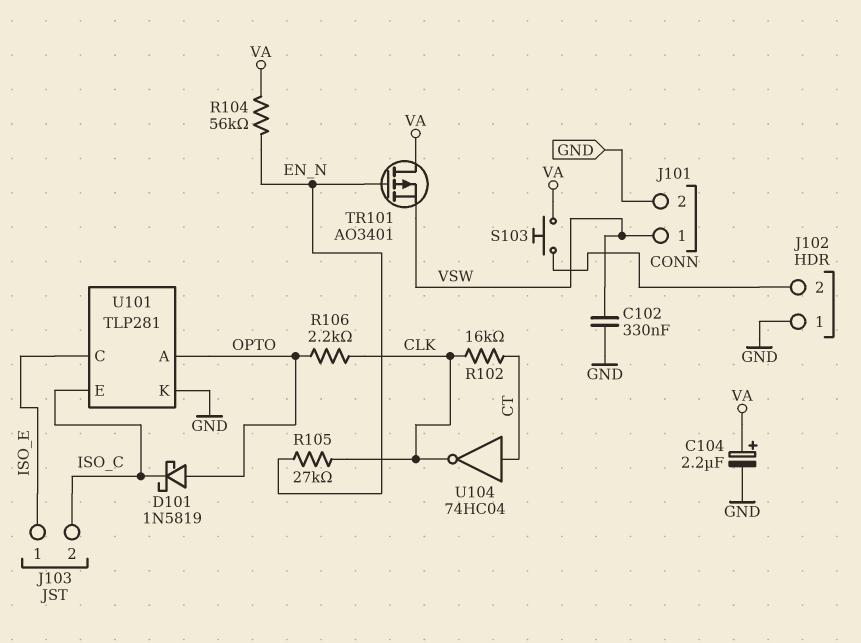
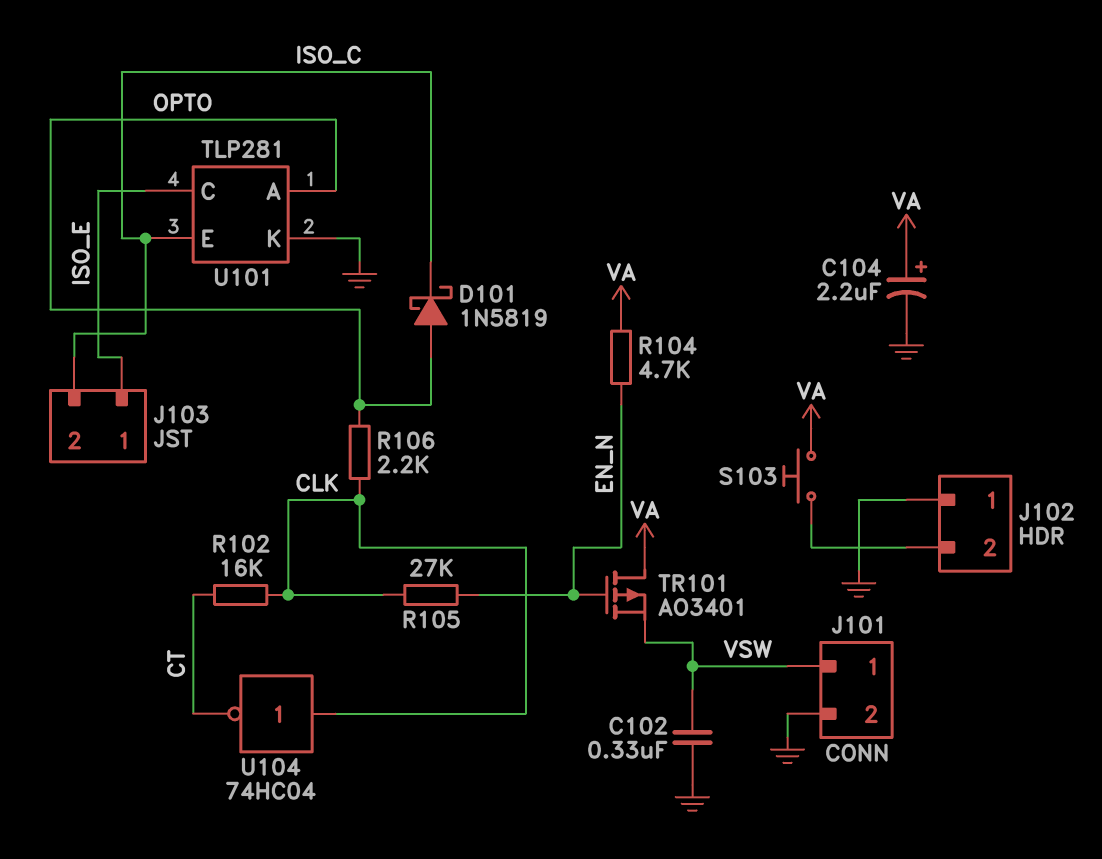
R104: 56k (EN_N, VA) -> 4.7k (EN_N, VA)
U104: NOT 74HC04 (in CT, out CLK) -> NOT 74HC04 (in CLK, out CT)

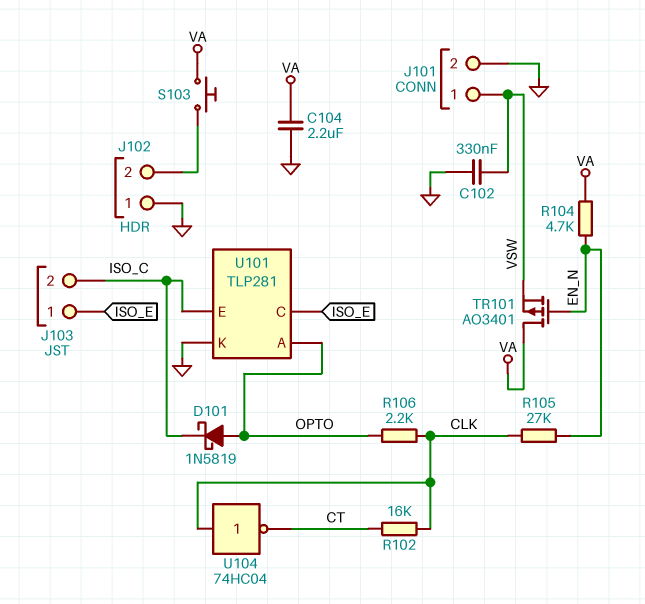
C104: 2.2uF (plus VA, minus GND) -> 2.2uF (GND, VA)

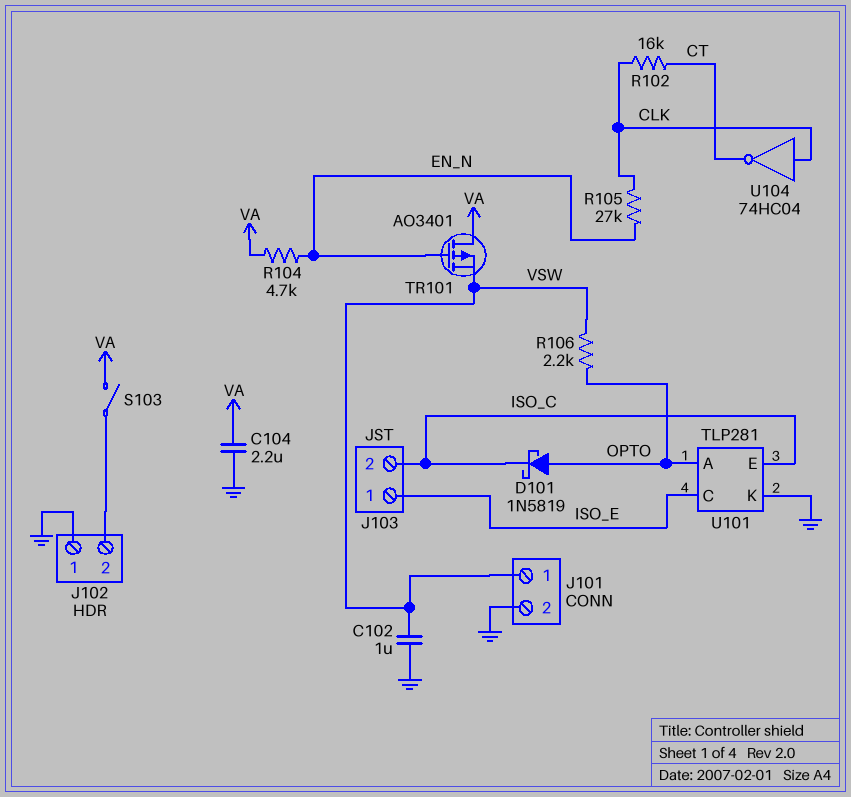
C102: 330nF (GND, VSW) -> 1uF (GND, VSW)
R106: 2.2k (CLK, OPTO) -> 2.2k (OPTO, VSW)
S103: button (J102/2, VA) -> switch (J102/2, VA)

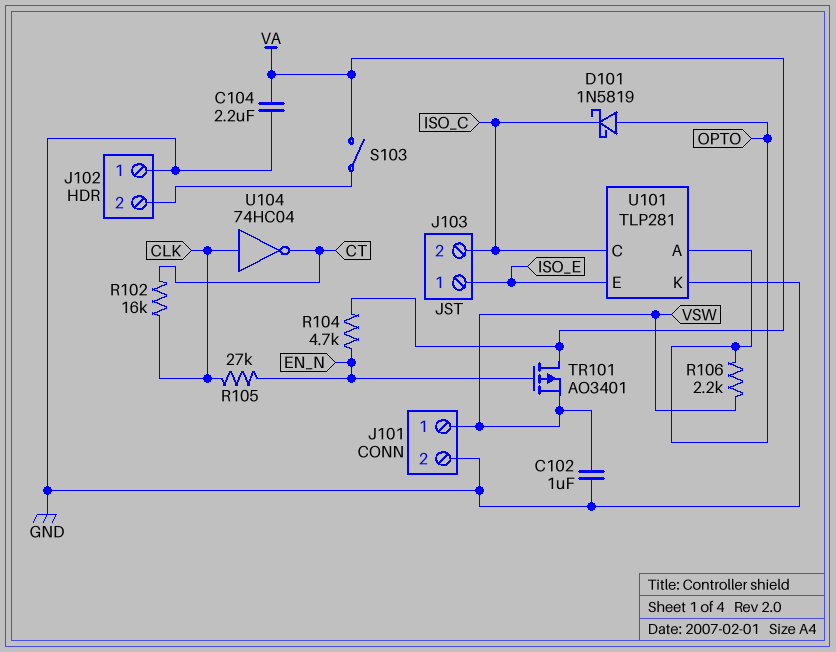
U101 pin C: ISO_E -> ISO_C
U101 pin E: ISO_C -> ISO_E

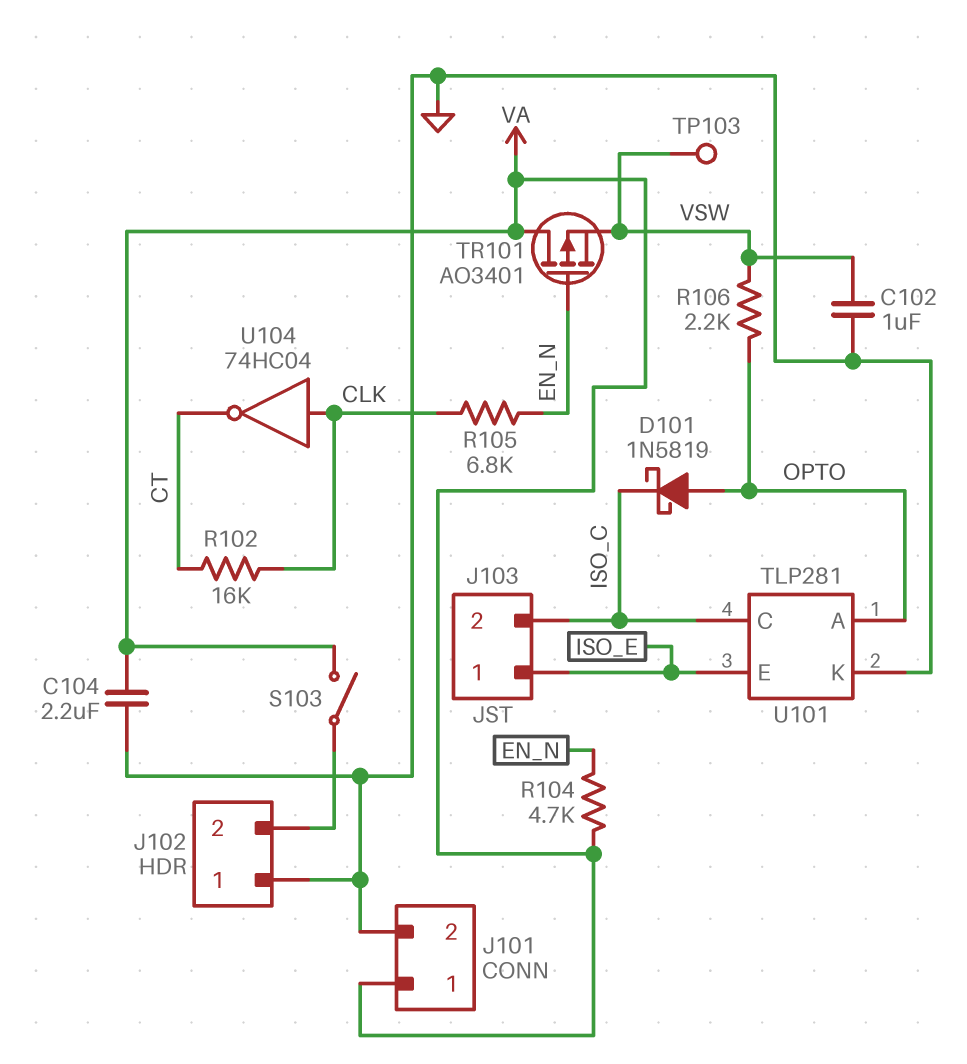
J101 pin 1: VSW -> VA
R105: 27k (CLK, EN_N) -> 6.8k (CLK, EN_N)
TP103: none -> test point (VSW)

